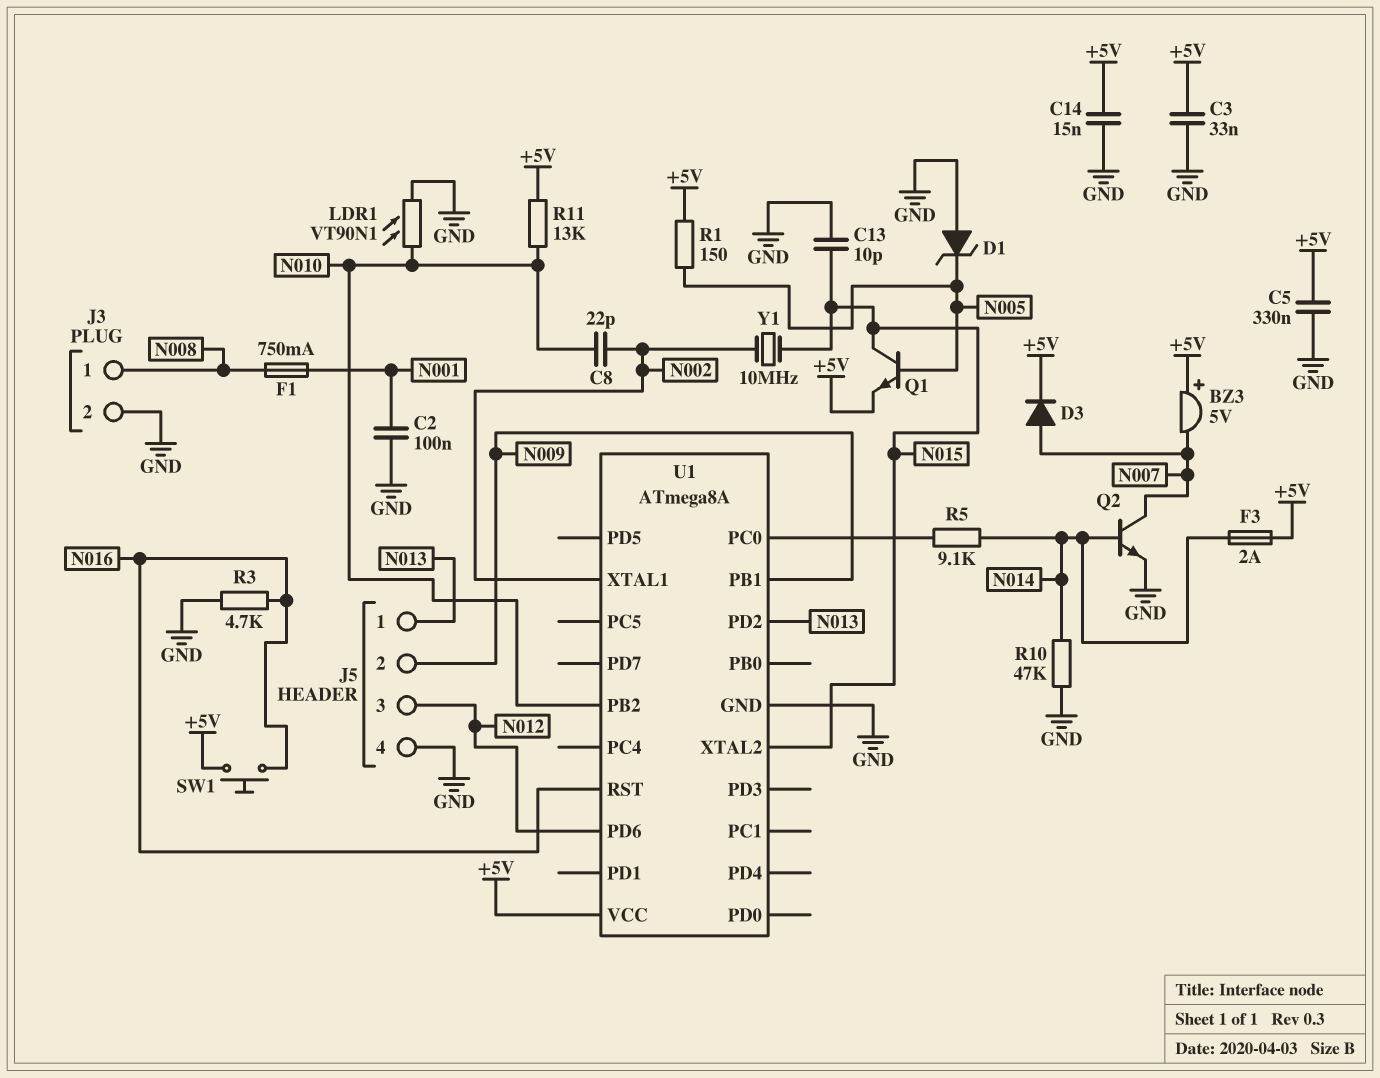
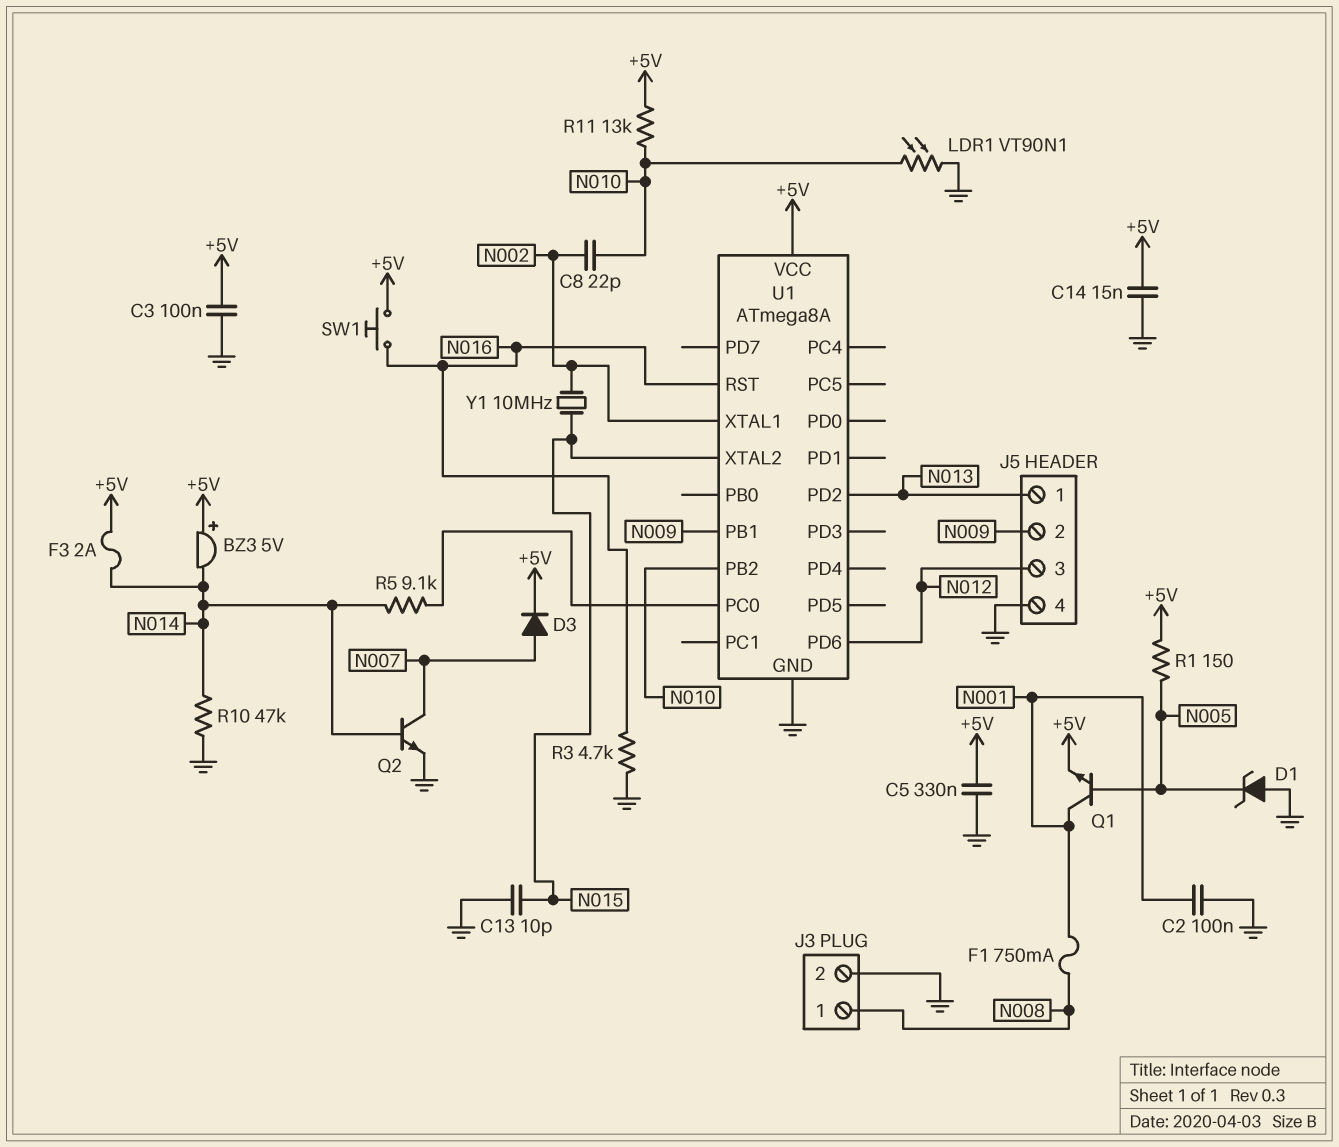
BZ3: buzzer 5V (plus +5V, minus N007) -> buzzer 5V (plus +5V, minus N014)
C3: 33nF (+5V, GND) -> 100nF (+5V, GND)
Q1: NPN (B N005, C N015, E +5V) -> NPN (B N005, C N001, E +5V)

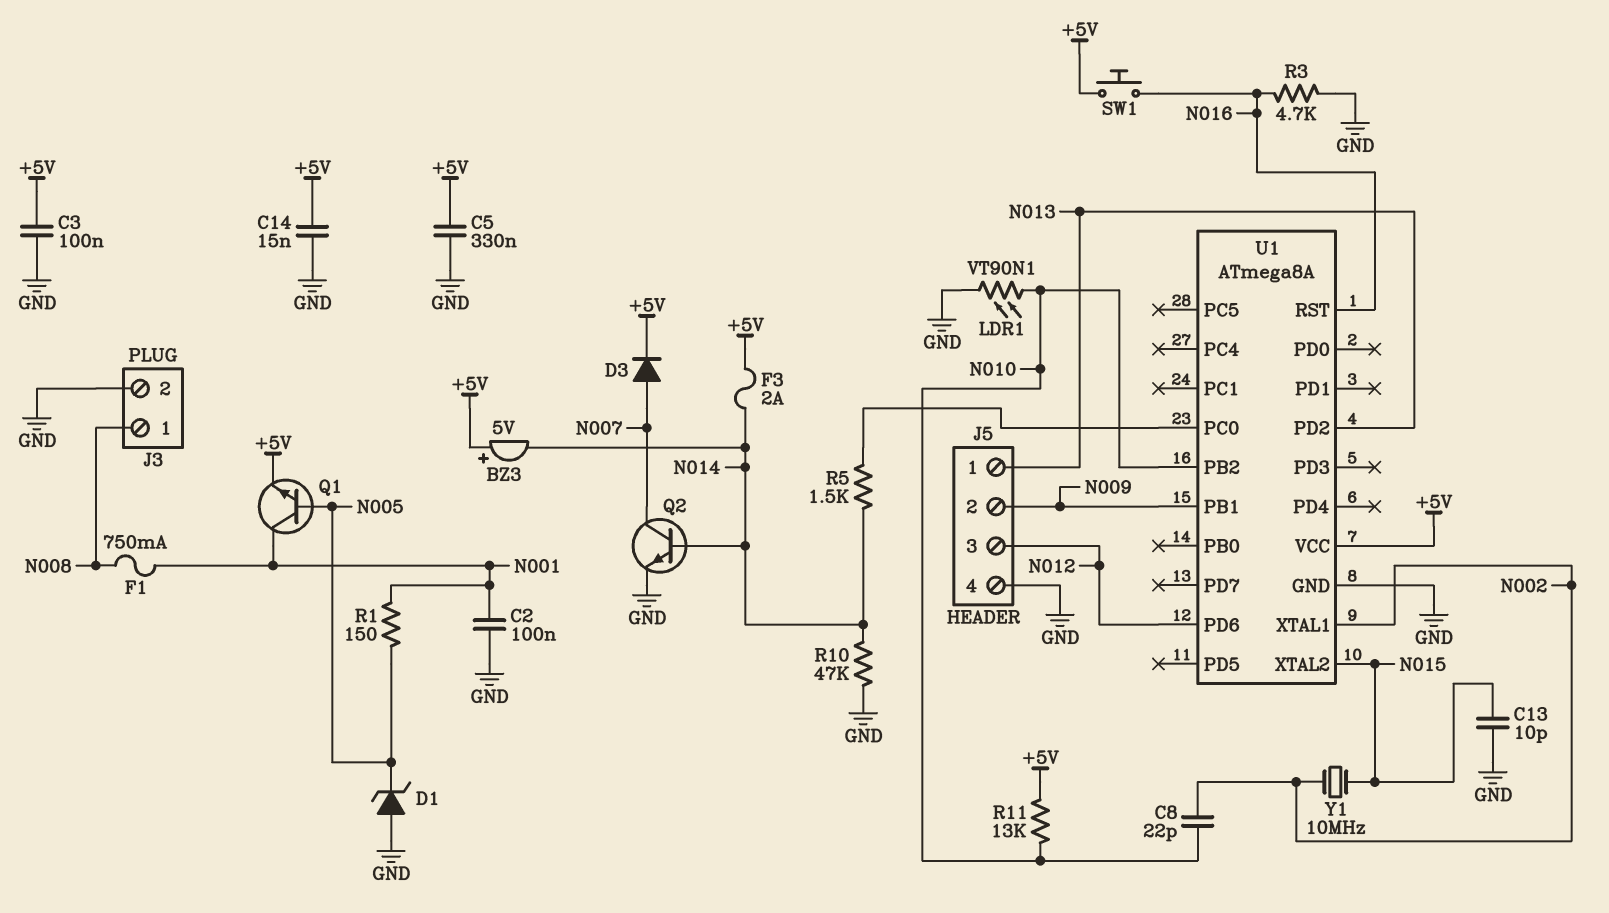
R1: 150 (+5V, N005) -> 150 (N001, N005)
R5: 9.1k (N014, U1/PC0) -> 1.5k (N014, U1/PC0)

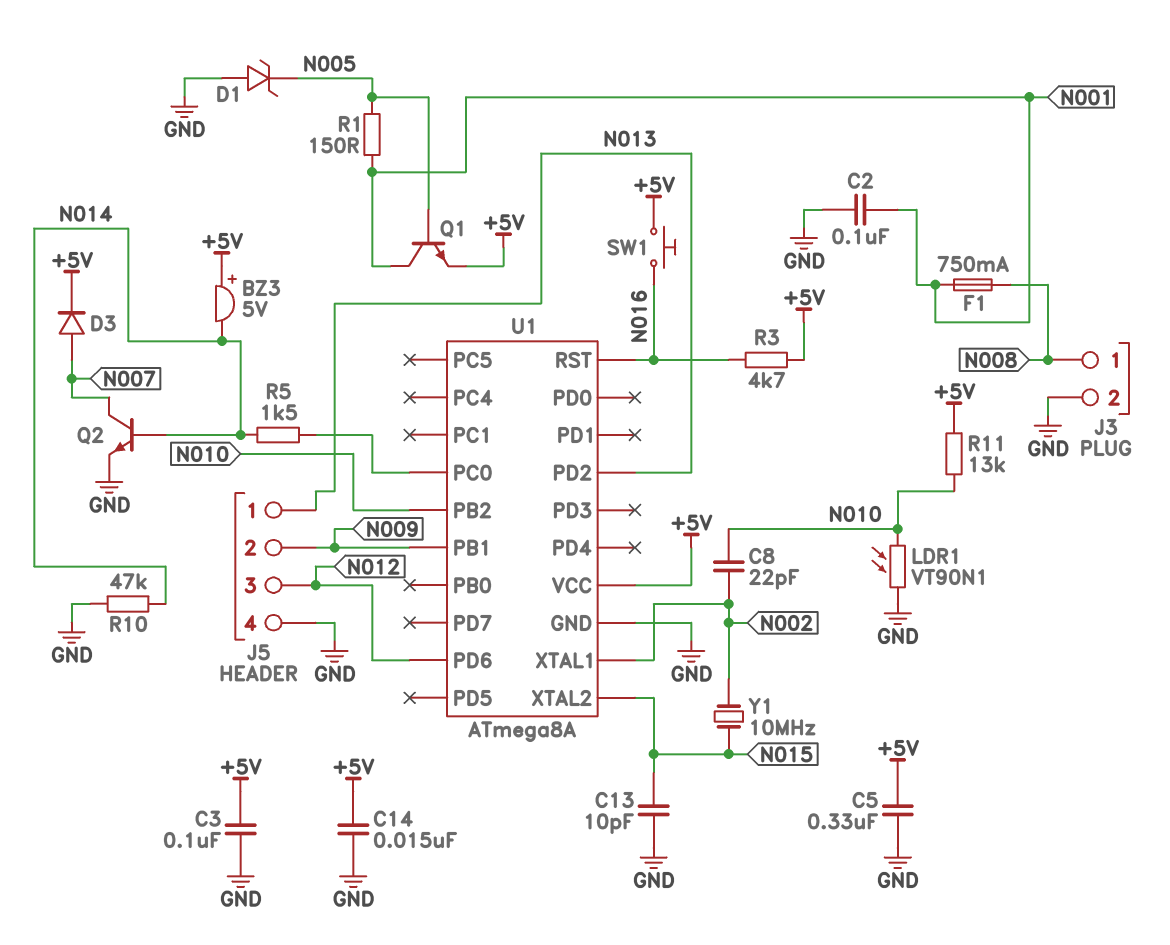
F3: 2A (+5V, N014) -> none
R3: 4.7k (GND, N016) -> 4.7k (+5V, N016)

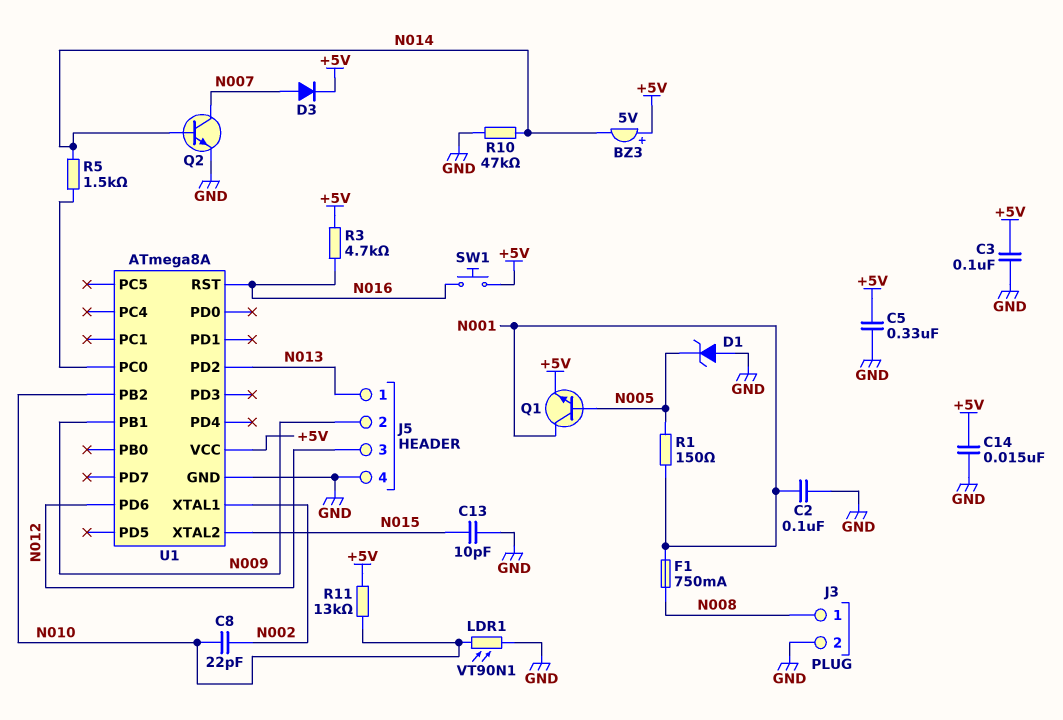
Y1: 10MHz (N002, N015) -> none

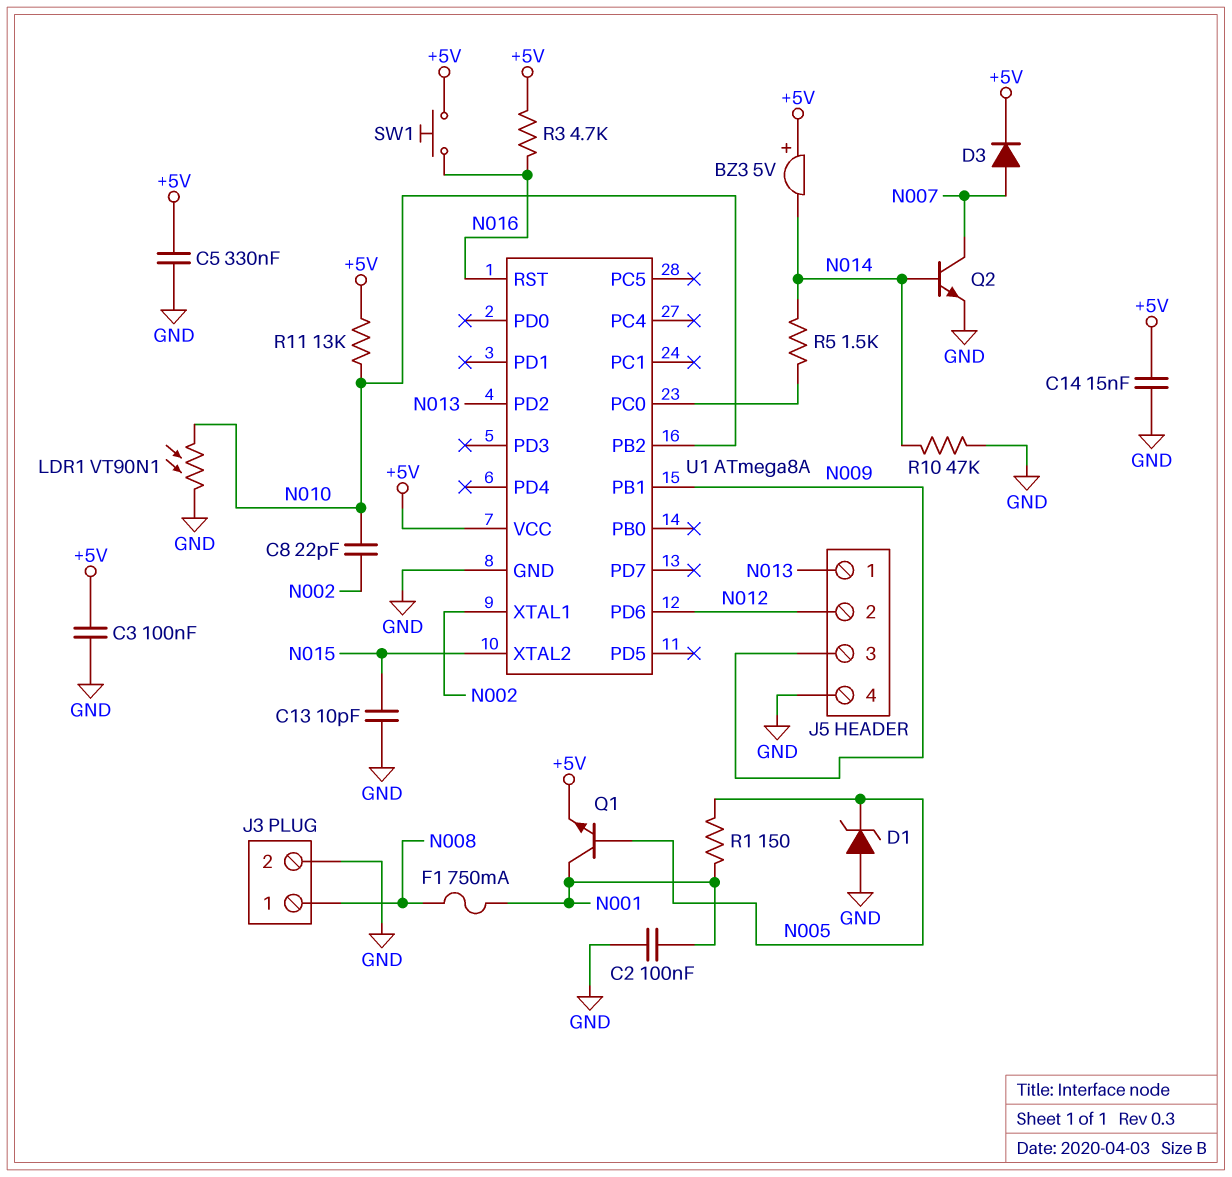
J5 pin 2: N009 -> N012
J5 pin 3: N012 -> N009

